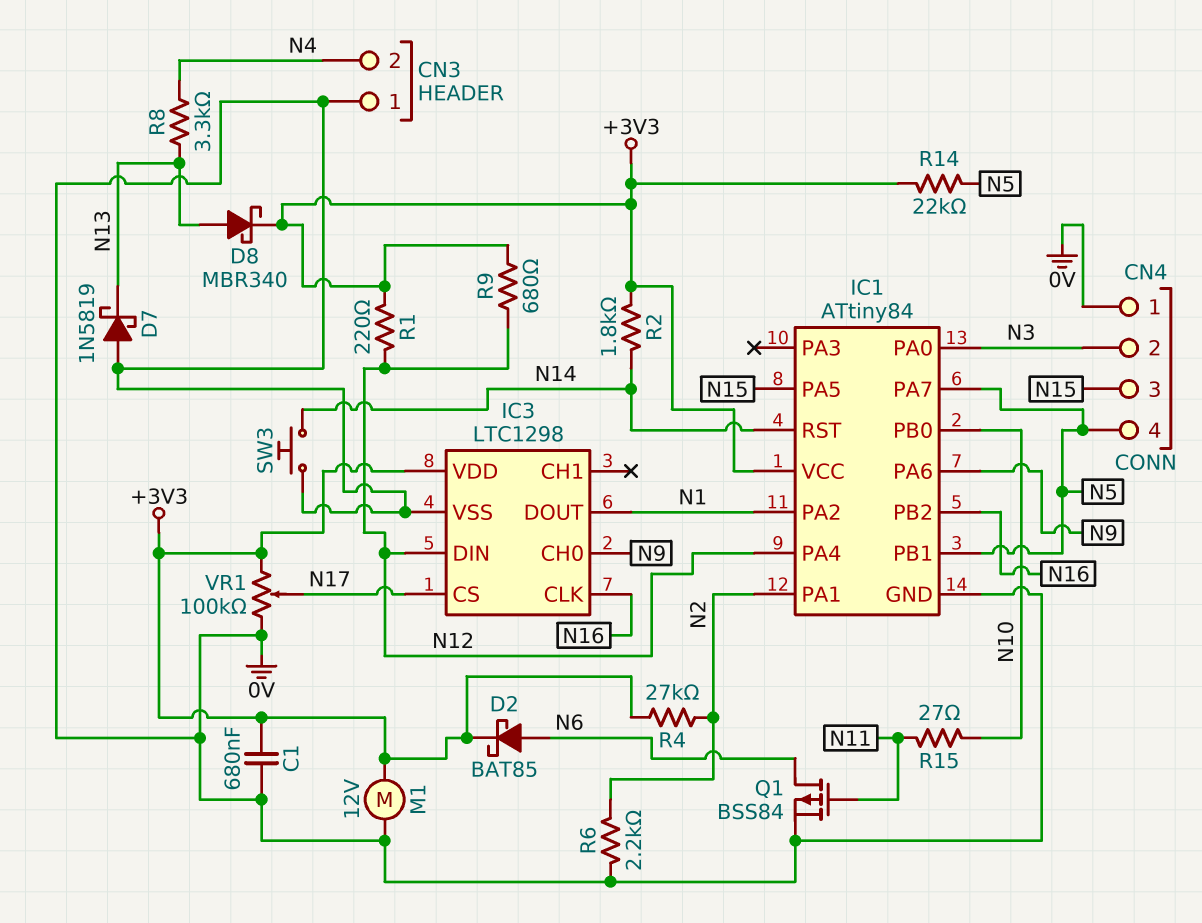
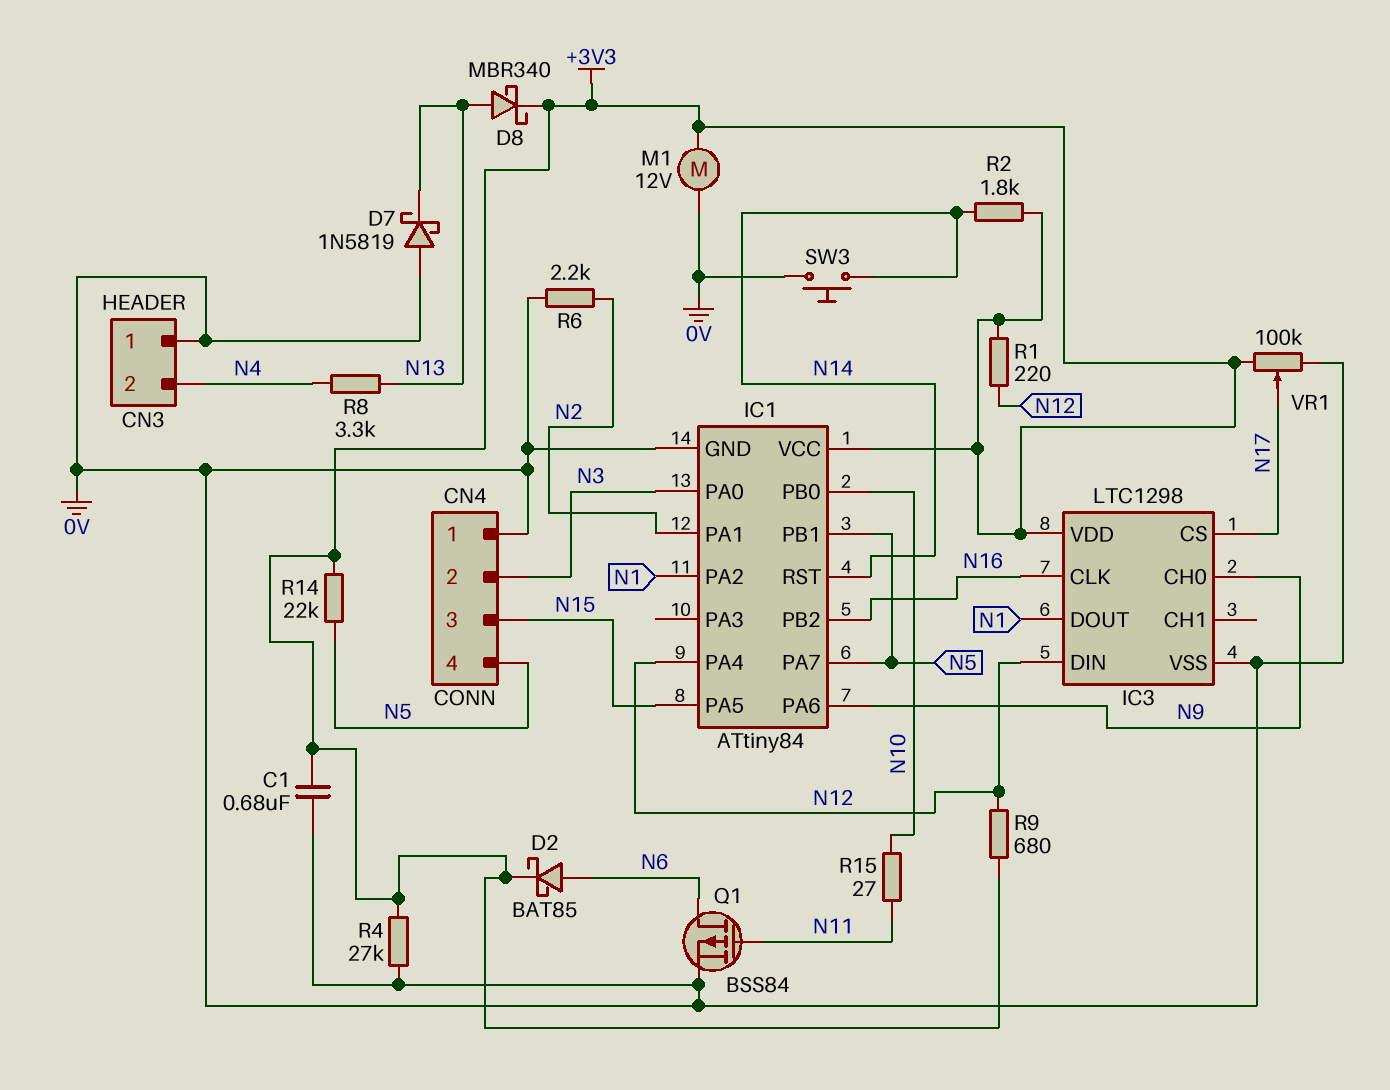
R4: 27k (+3V3, N2) -> 27k (+3V3, 0V)

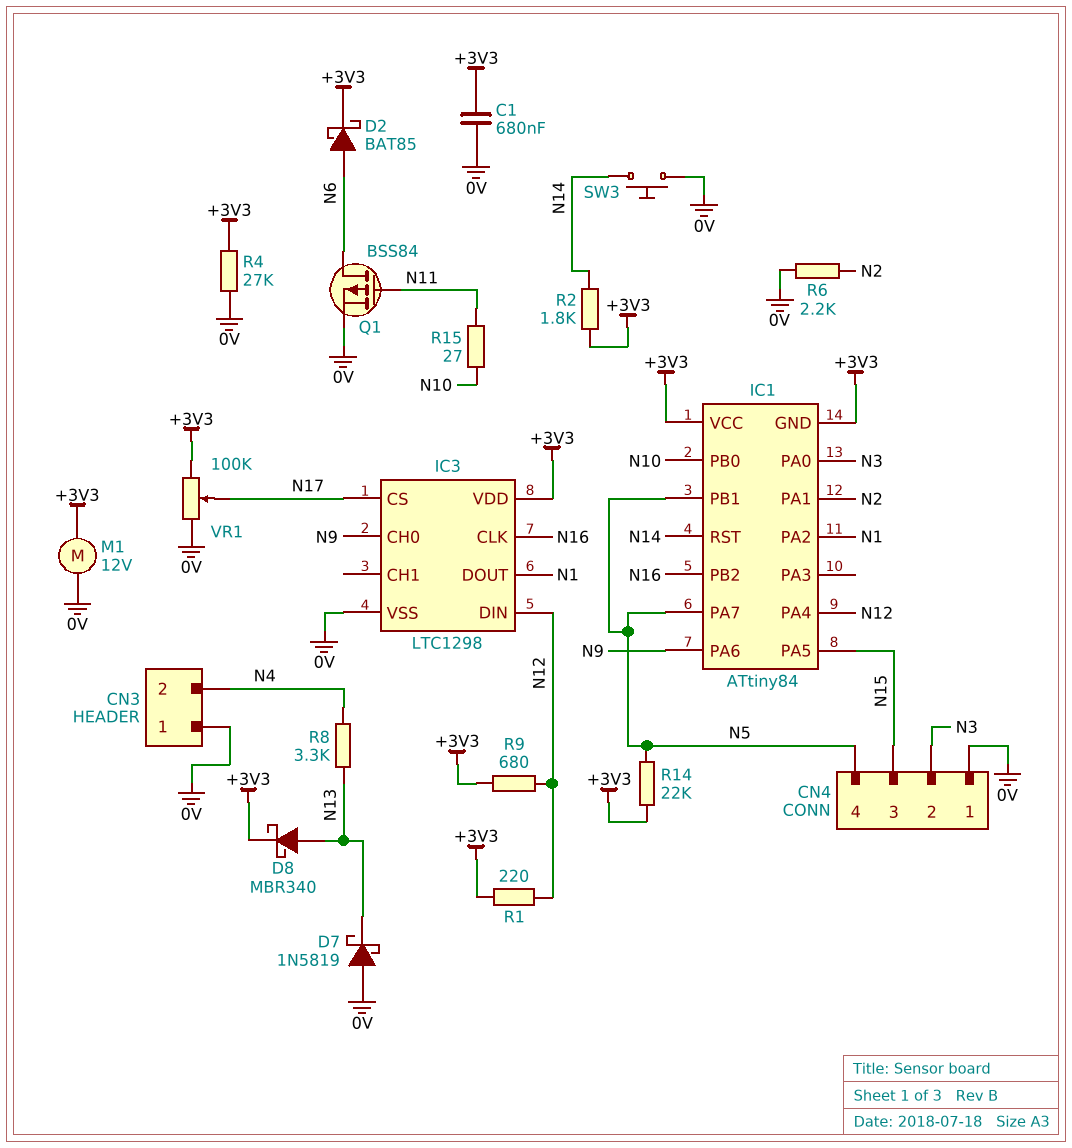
IC1 pin GND: 0V -> +3V3

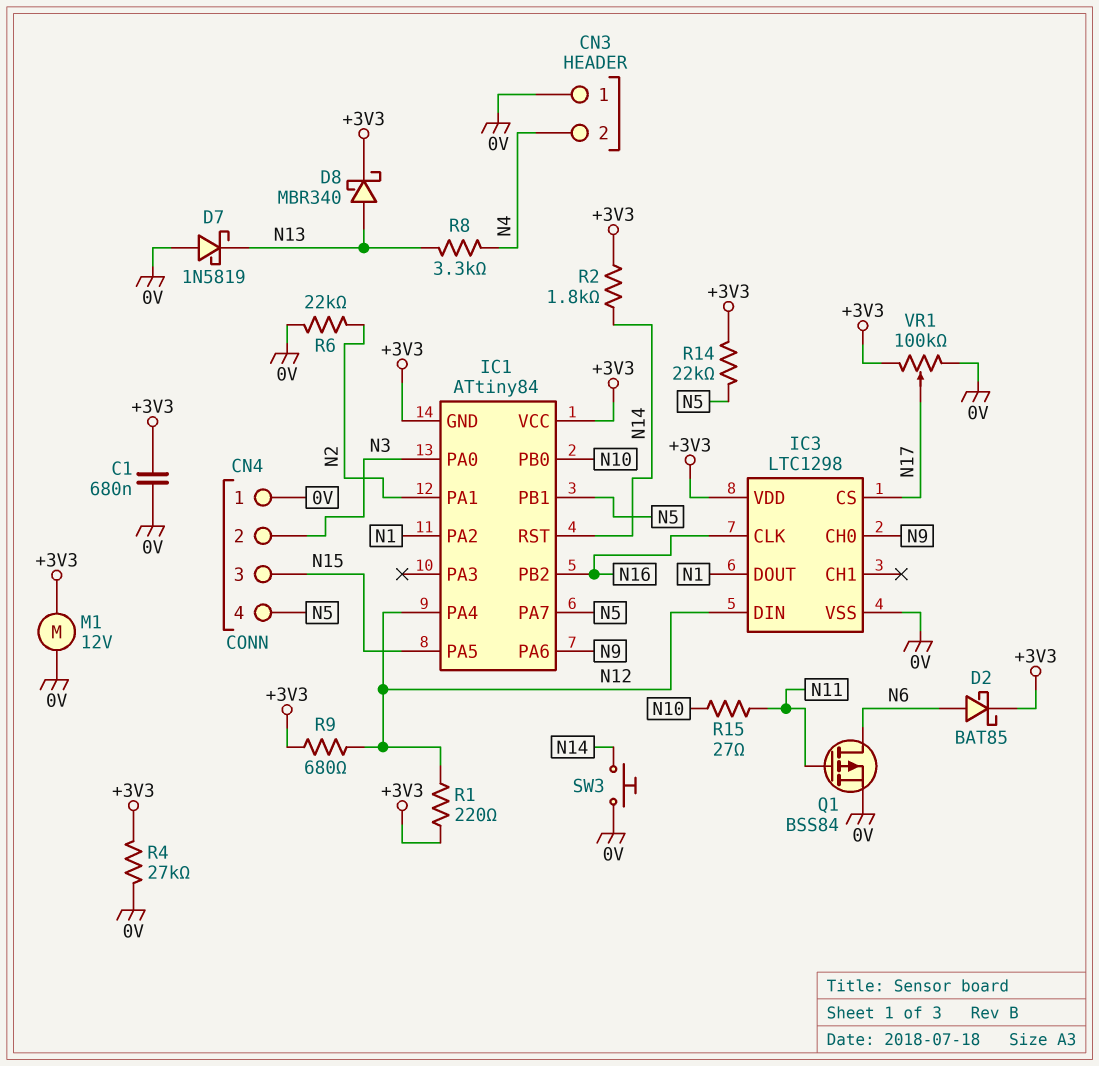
R6: 2.2k (0V, N2) -> 22k (0V, N2)

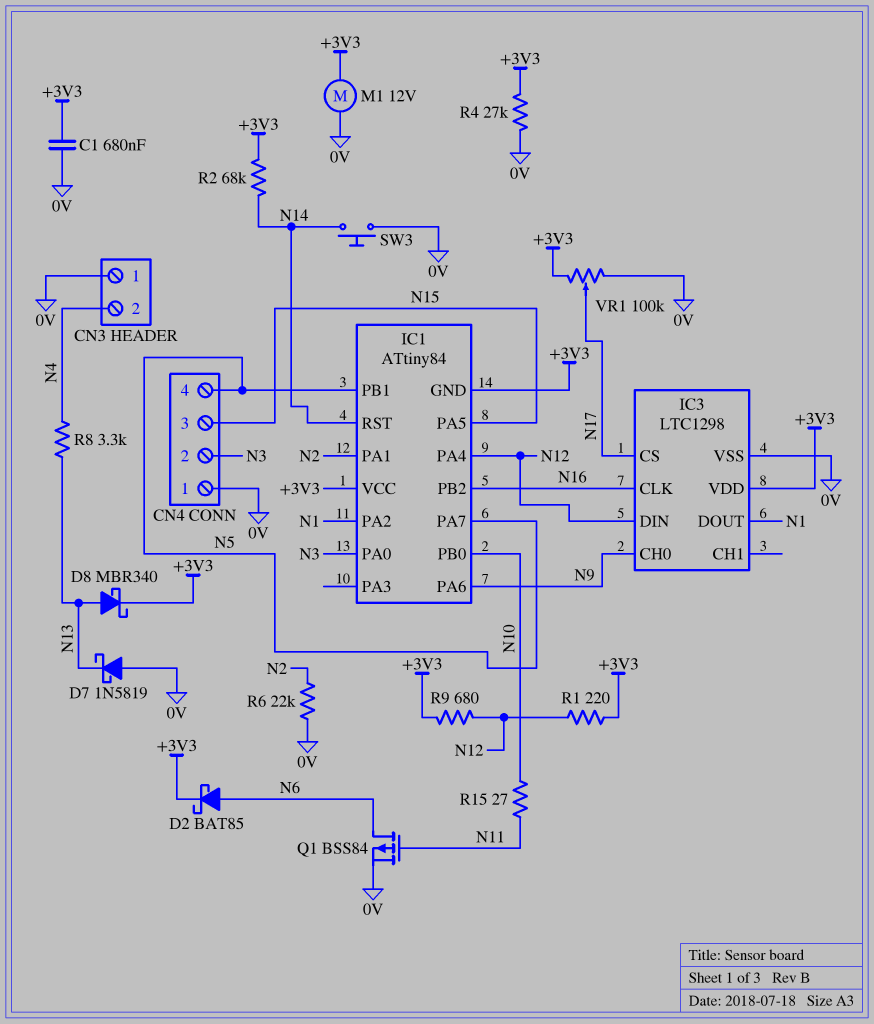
R2: 1.8k (+3V3, N14) -> 68k (+3V3, N14)
R14: 22k (+3V3, N5) -> none

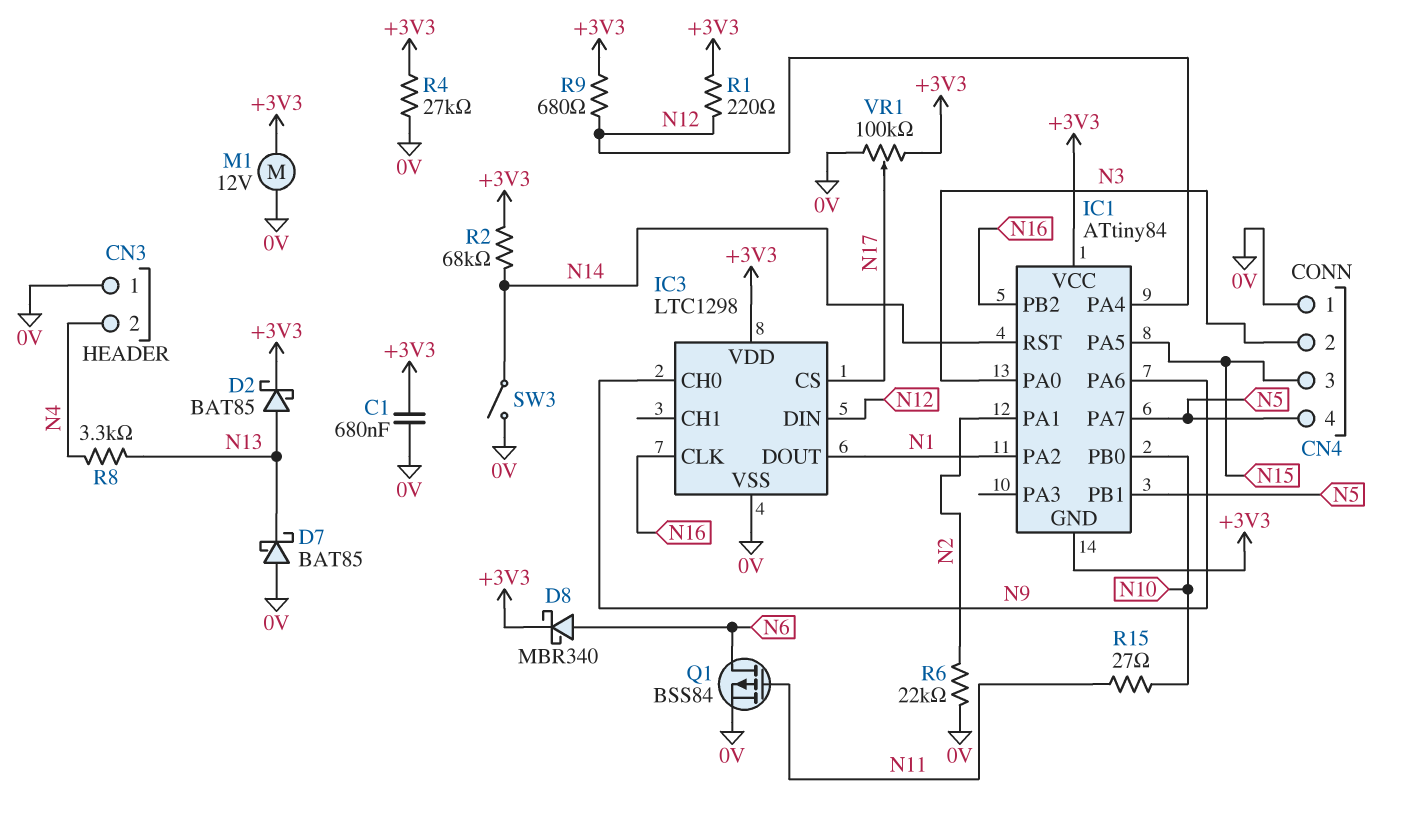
D2: schottky BAT85 (A N6, K +3V3) -> schottky BAT85 (A N13, K +3V3)
D7: schottky 1N5819 (A 0V, K N13) -> schottky BAT85 (A 0V, K N13)
D8: schottky MBR340 (A N13, K +3V3) -> schottky MBR340 (A N6, K +3V3)
SW3: button (0V, N14) -> switch (0V, N14)

